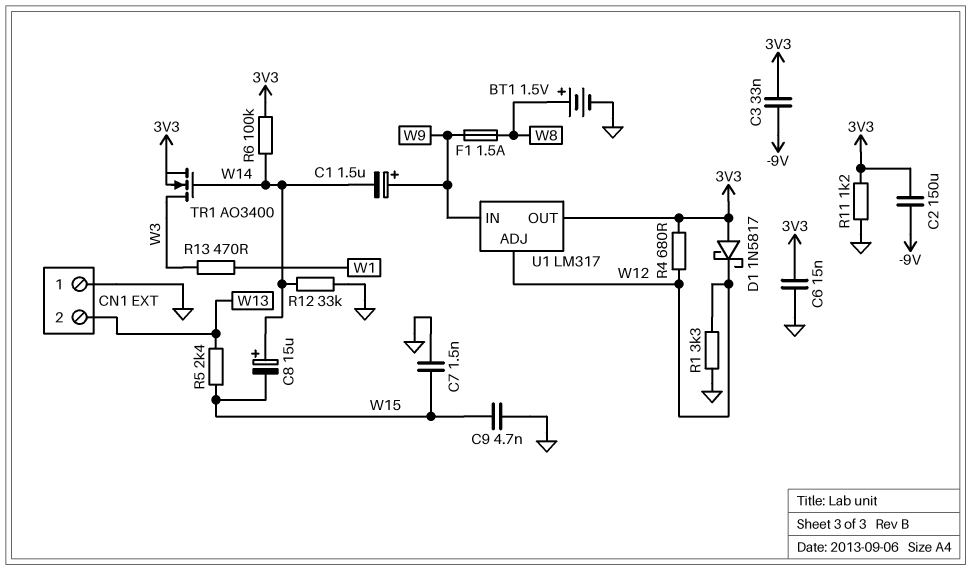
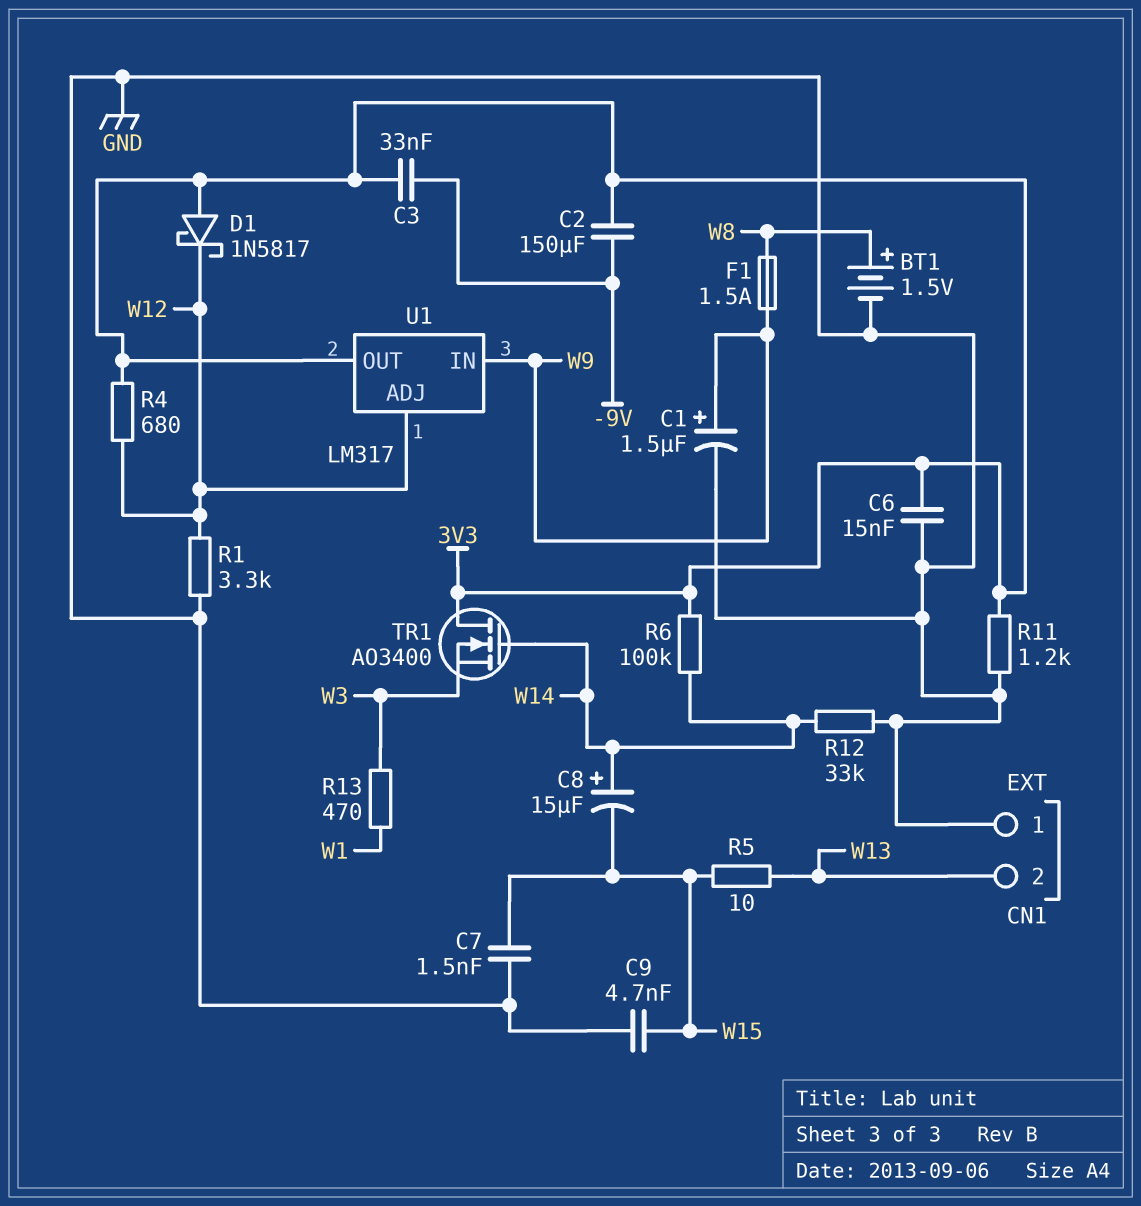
C1: 1.5uF (plus W9, minus W14) -> 1.5uF (plus W9, minus GND)
R5: 2.4k (W13, W15) -> 10 (W13, W15)
TR1: NMOS AO3400 (G W14, D W3, S 3V3) -> NMOS AO3400 (G W14, D 3V3, S W3)

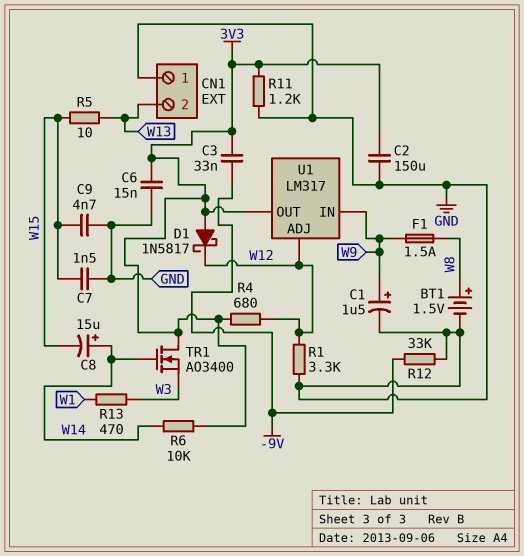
C2: 150uF (-9V, 3V3) -> 150uF (3V3, GND)
R6: 100k (3V3, W14) -> 10k (3V3, W14)
R12: 33k (GND, W14) -> 33k (-9V, GND)

